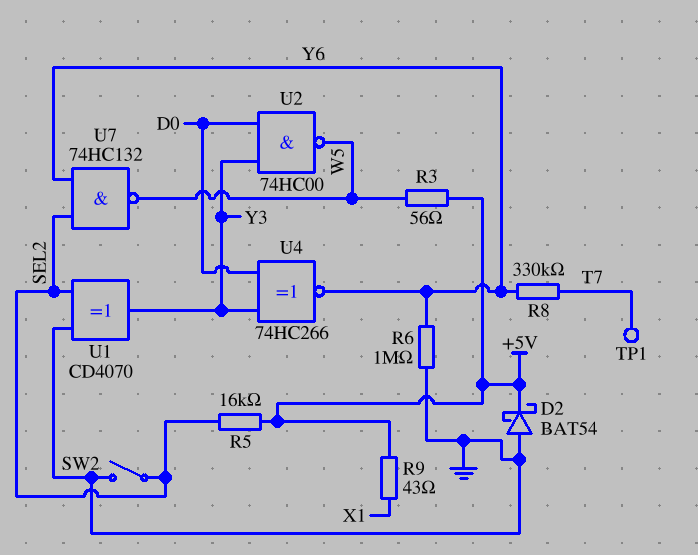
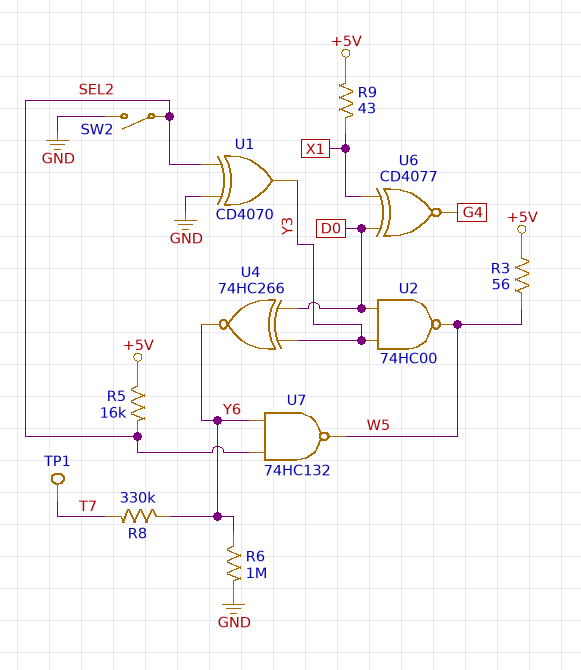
D2: schottky BAT54 (A GND, K +5V) -> none
U6: none -> XNOR CD4077 (in D0, in X1, out G4)

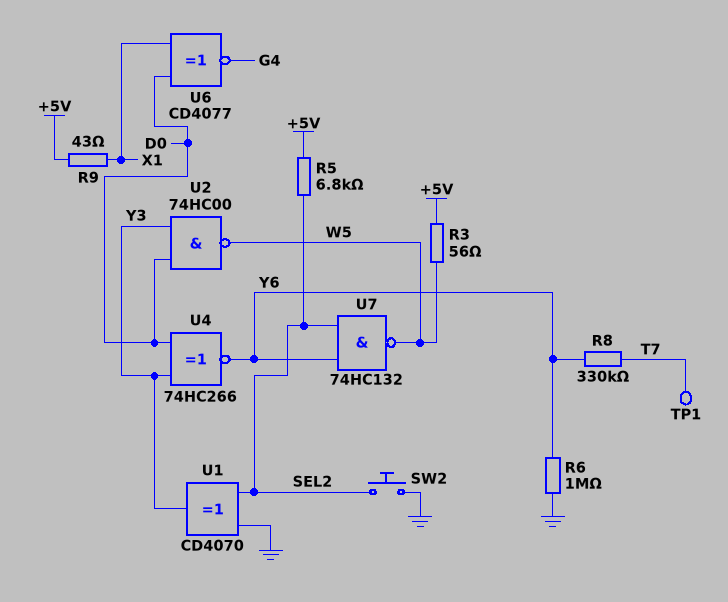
R5: 16k (+5V, SEL2) -> 6.8k (+5V, SEL2)
SW2: switch (GND, SEL2) -> button (GND, SEL2)

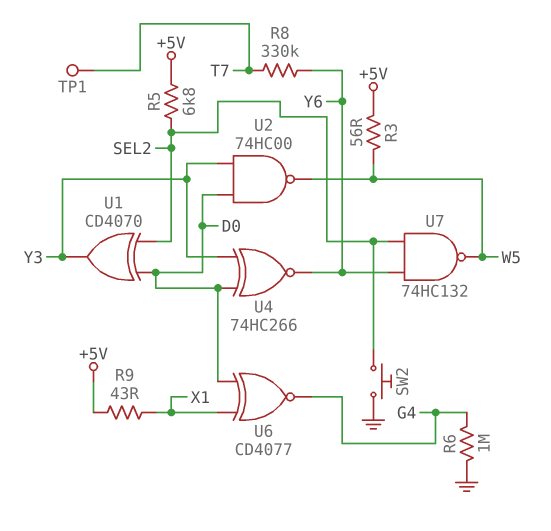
R6: 1M (GND, Y6) -> 1M (G4, GND)
U1: XOR CD4070 (in GND, in SEL2, out Y3) -> XOR CD4070 (in D0, in SEL2, out Y3)

